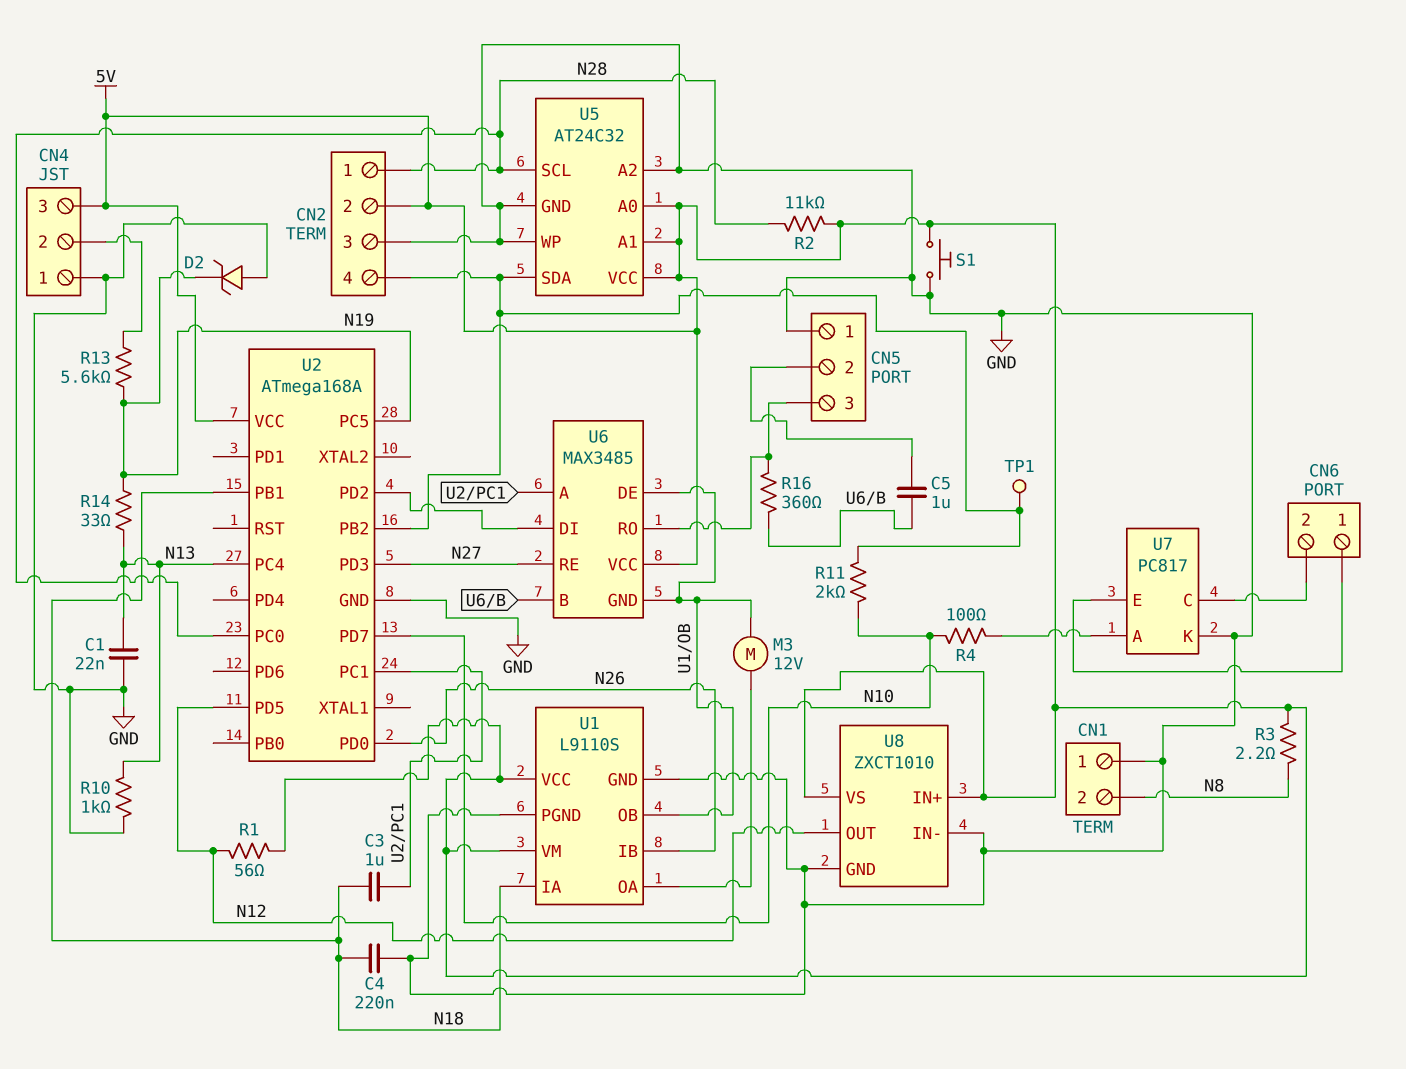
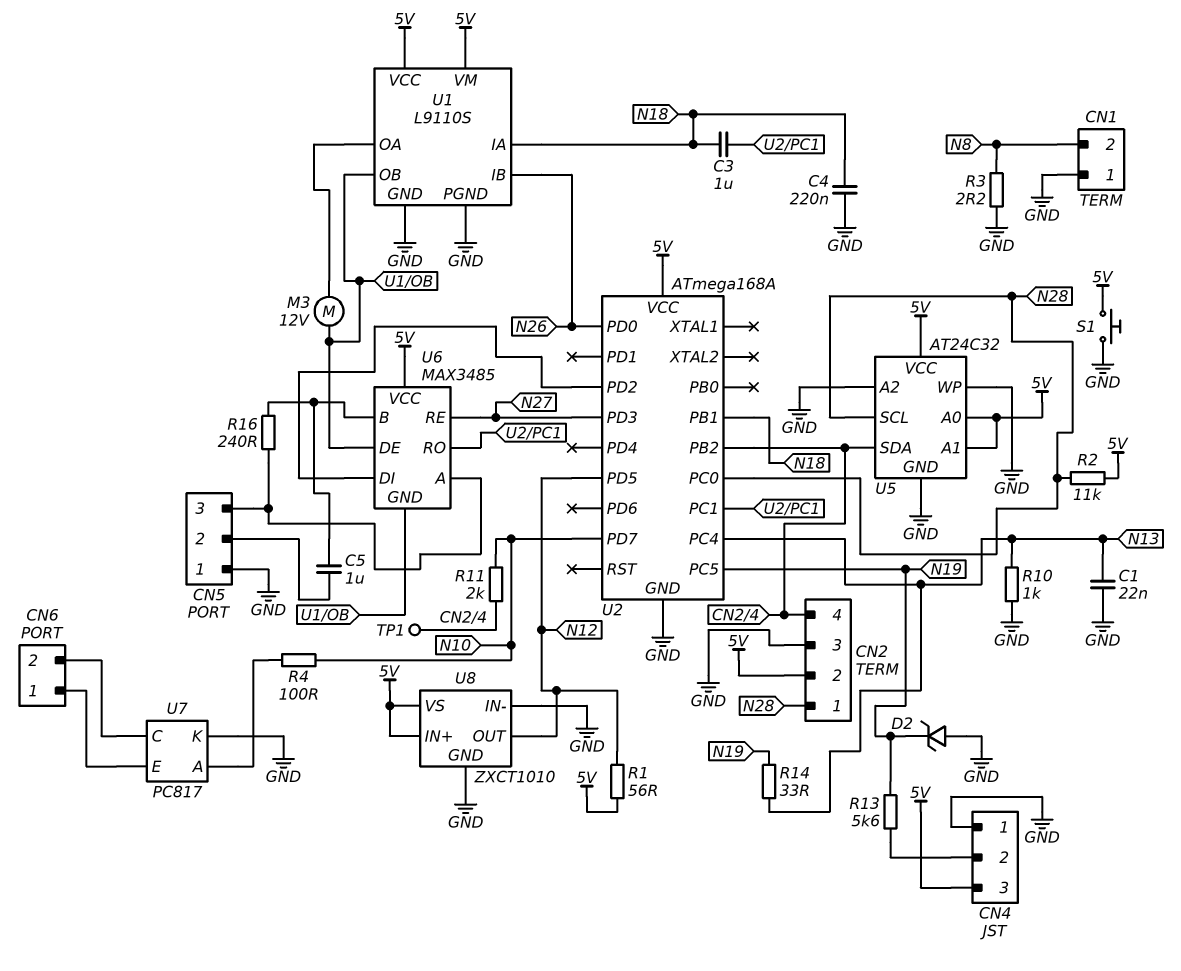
R3: 2.2 (5V, N8) -> 2.2 (GND, N8)
R16: 360 (CN5/3, U6/B) -> 240 (CN5/3, U6/B)
U6 pin A: U2/PC1 -> CN5/3
U6 pin RO: CN5/3 -> U2/PC1

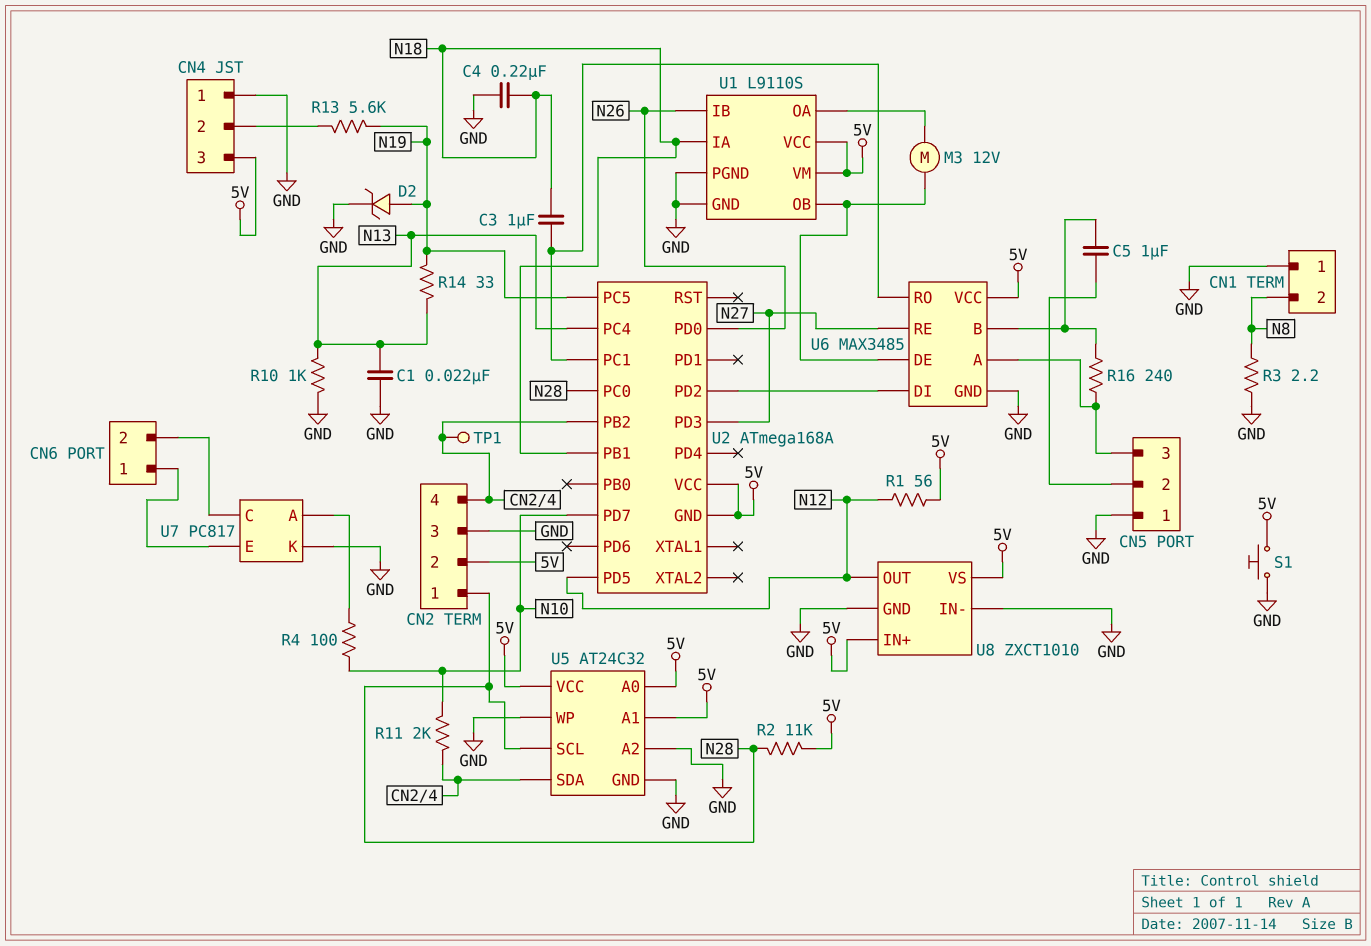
D2: zener (A GND, K N19) -> zener (A N19, K GND)
U2 pin GND: GND -> 5V
U6 pin GND: U1/OB -> GND

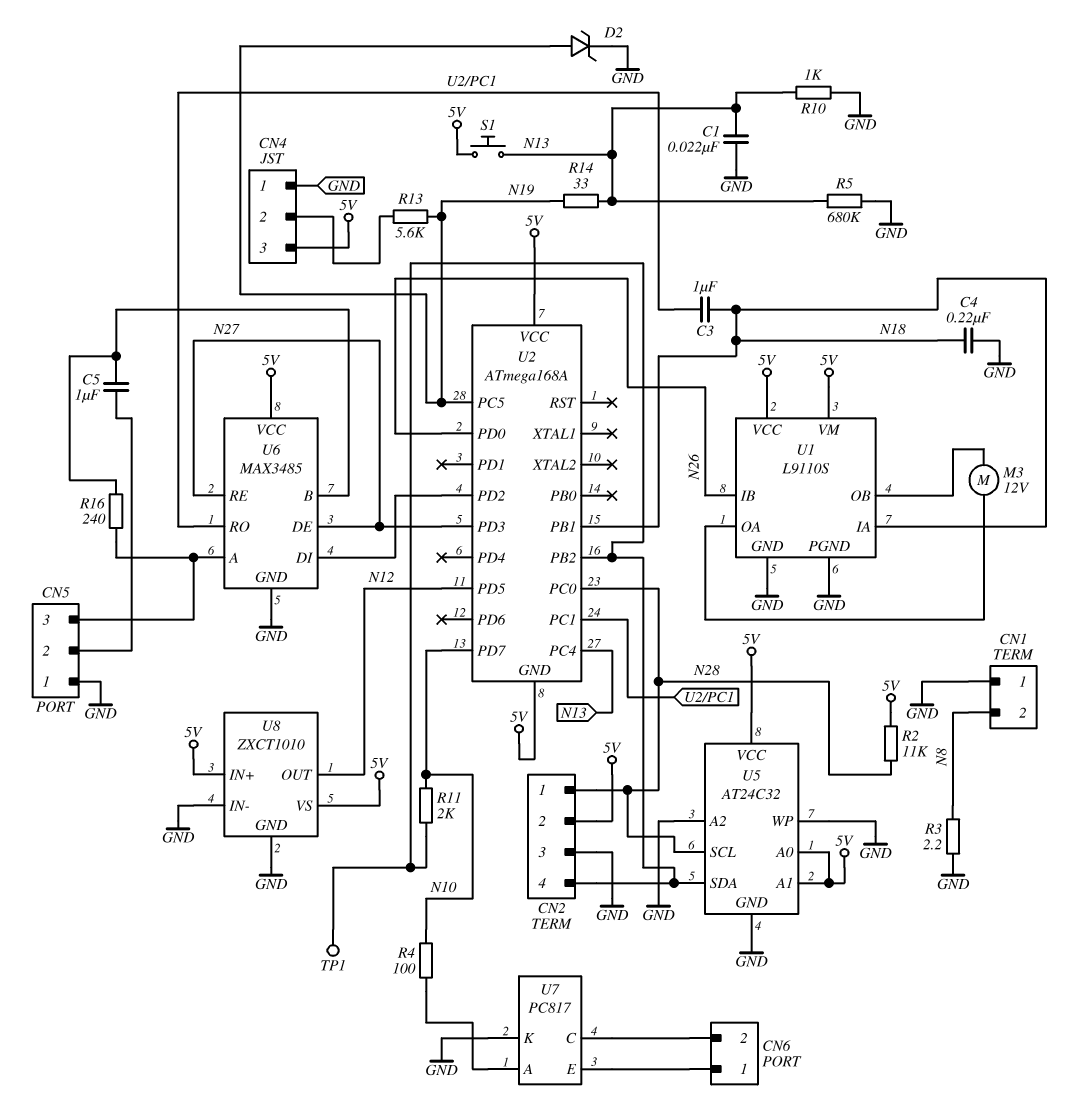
R1: 56 (5V, N12) -> none
R5: none -> 680k (GND, N13)
S1: button (5V, GND) -> button (5V, N13)
U6 pin DE: U1/OB -> N27

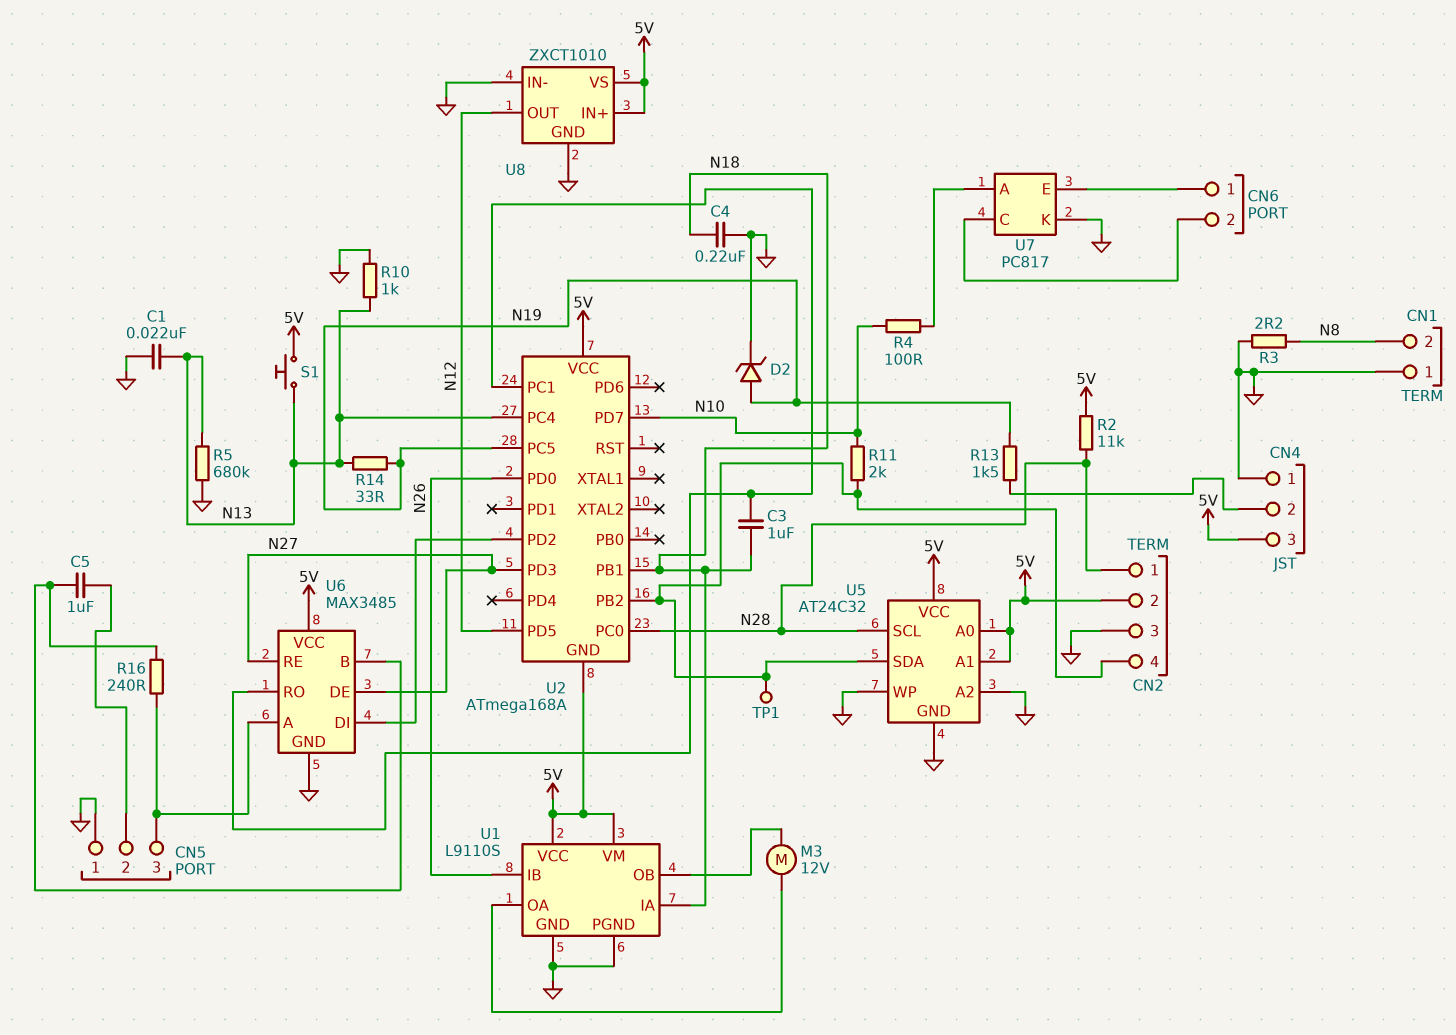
R13: 5.6k (CN4/2, N19) -> 1.5k (CN4/2, N19)

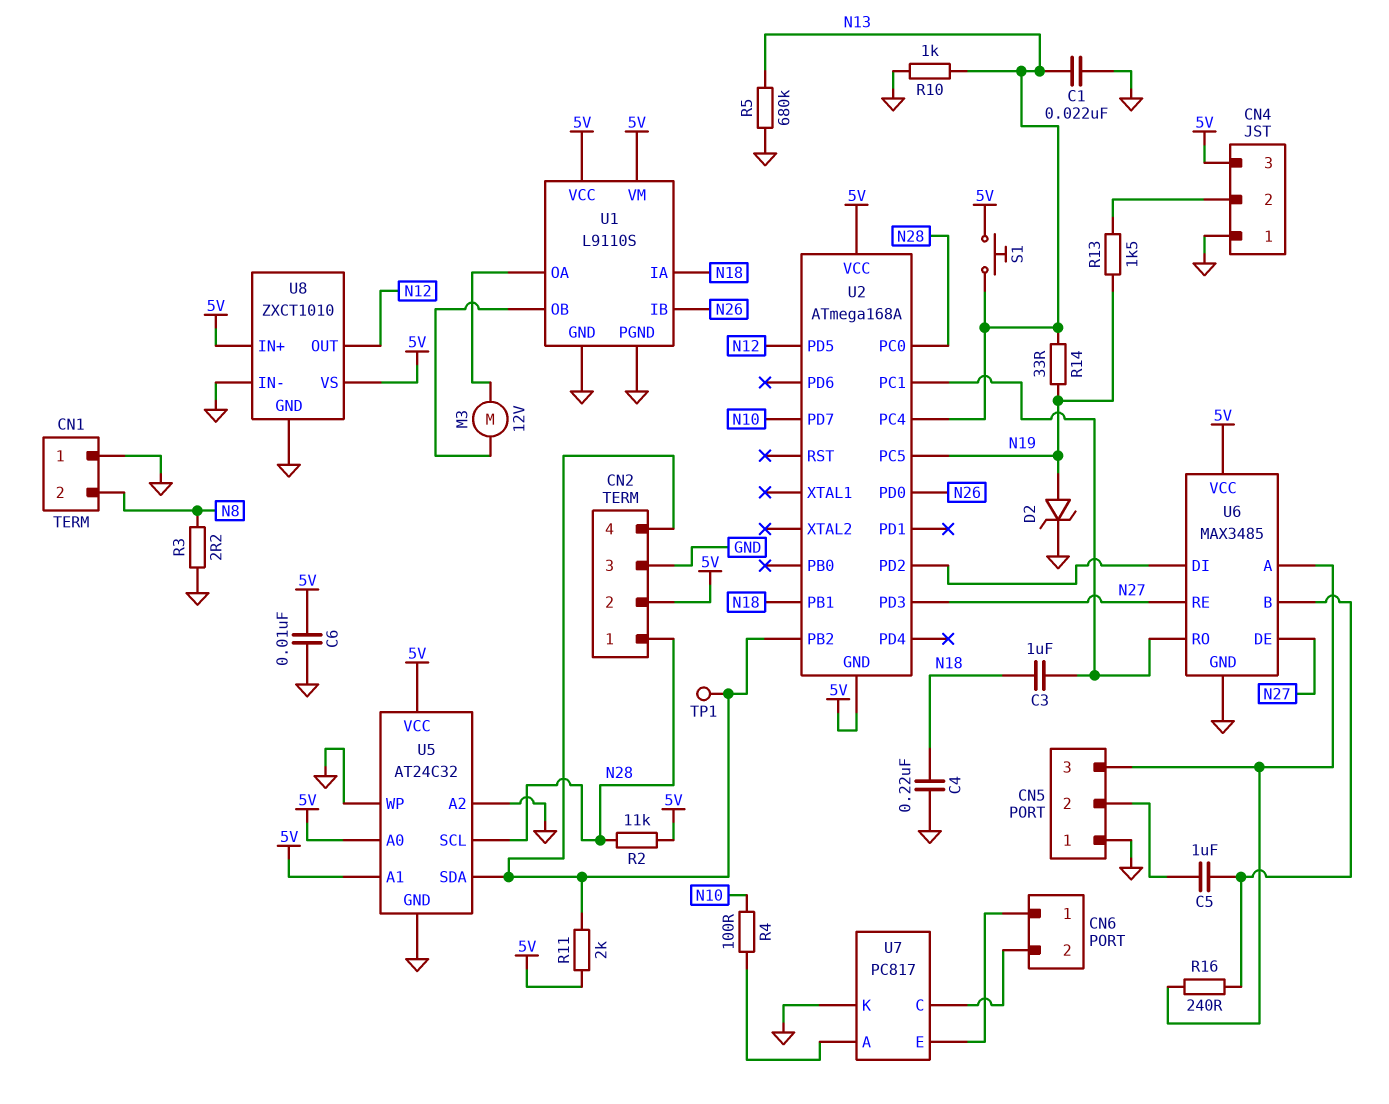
C6: none -> 10nF (5V, GND)
R11: 2k (CN2/4, N10) -> 2k (5V, CN2/4)

